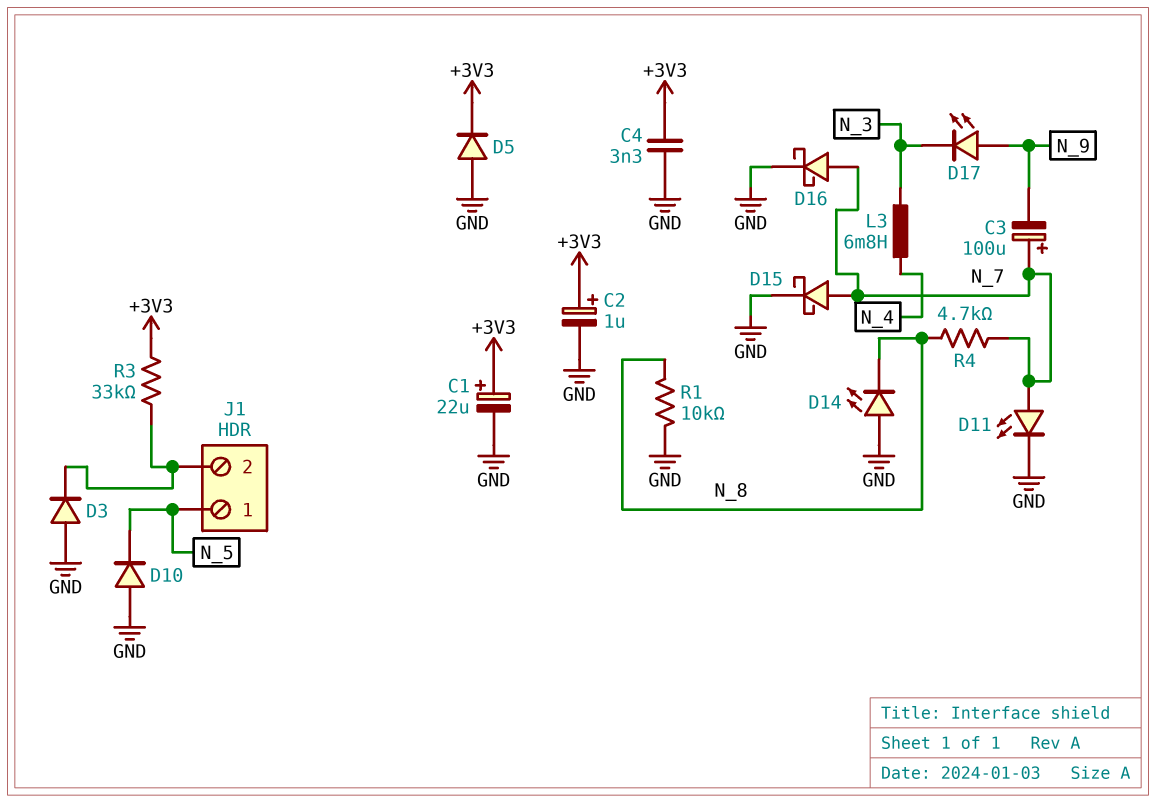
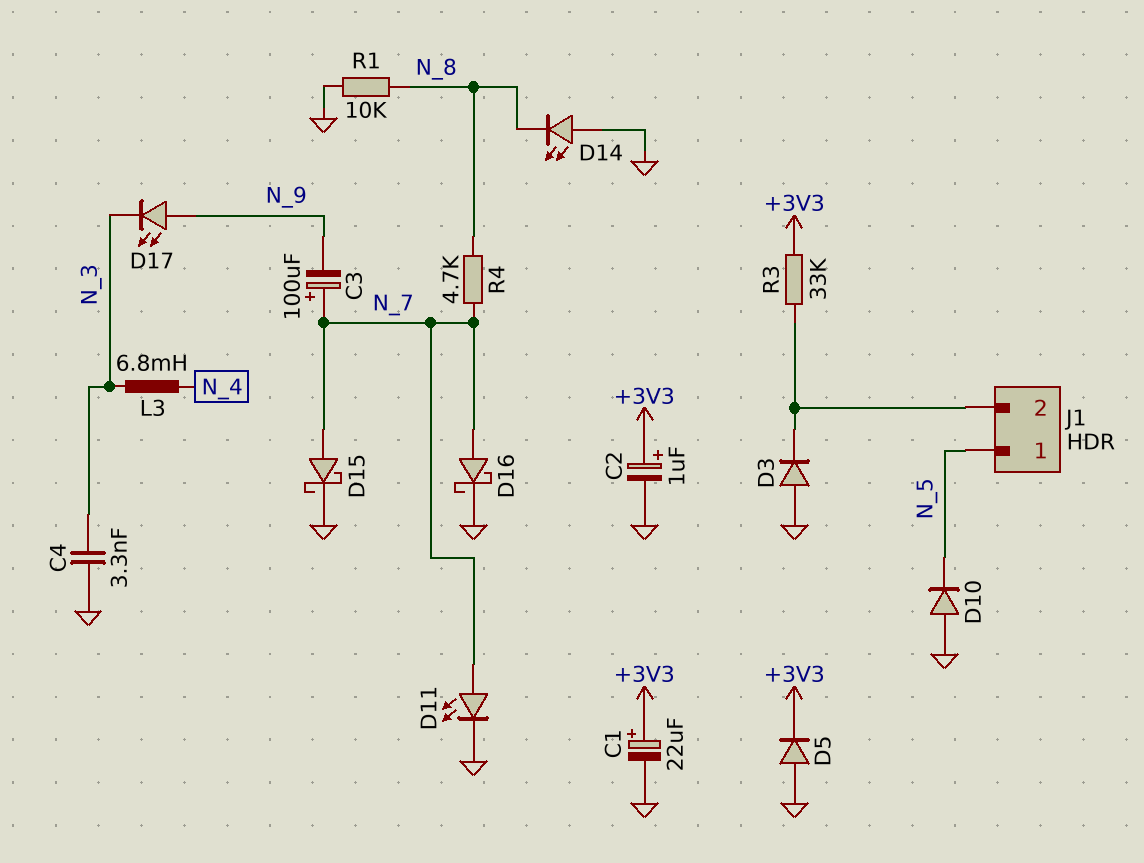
C4: 3.3nF (+3V3, GND) -> 3.3nF (GND, N_3)

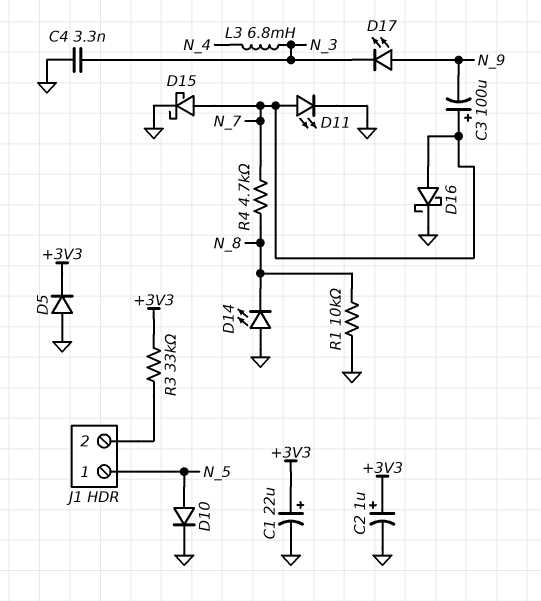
D3: diode (A GND, K J1/2) -> none
D10: diode (A GND, K N_5) -> diode (A N_5, K GND)

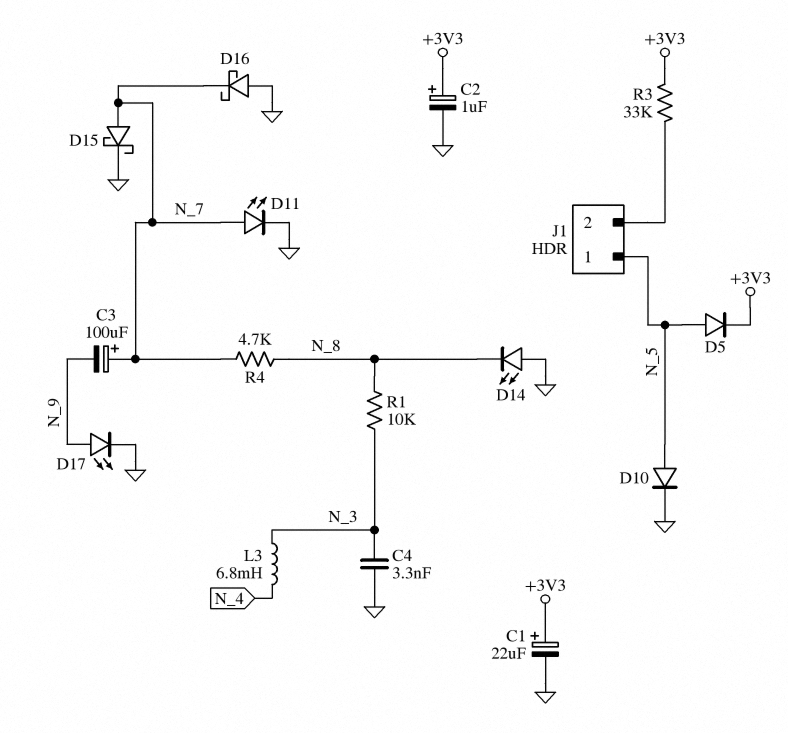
D5: diode (A GND, K +3V3) -> diode (A N_5, K +3V3)
D16: schottky (A N_7, K GND) -> schottky (A GND, K N_7)
D17: LED (A N_9, K N_3) -> LED (A N_9, K GND)
R1: 10k (GND, N_8) -> 10k (N_3, N_8)

